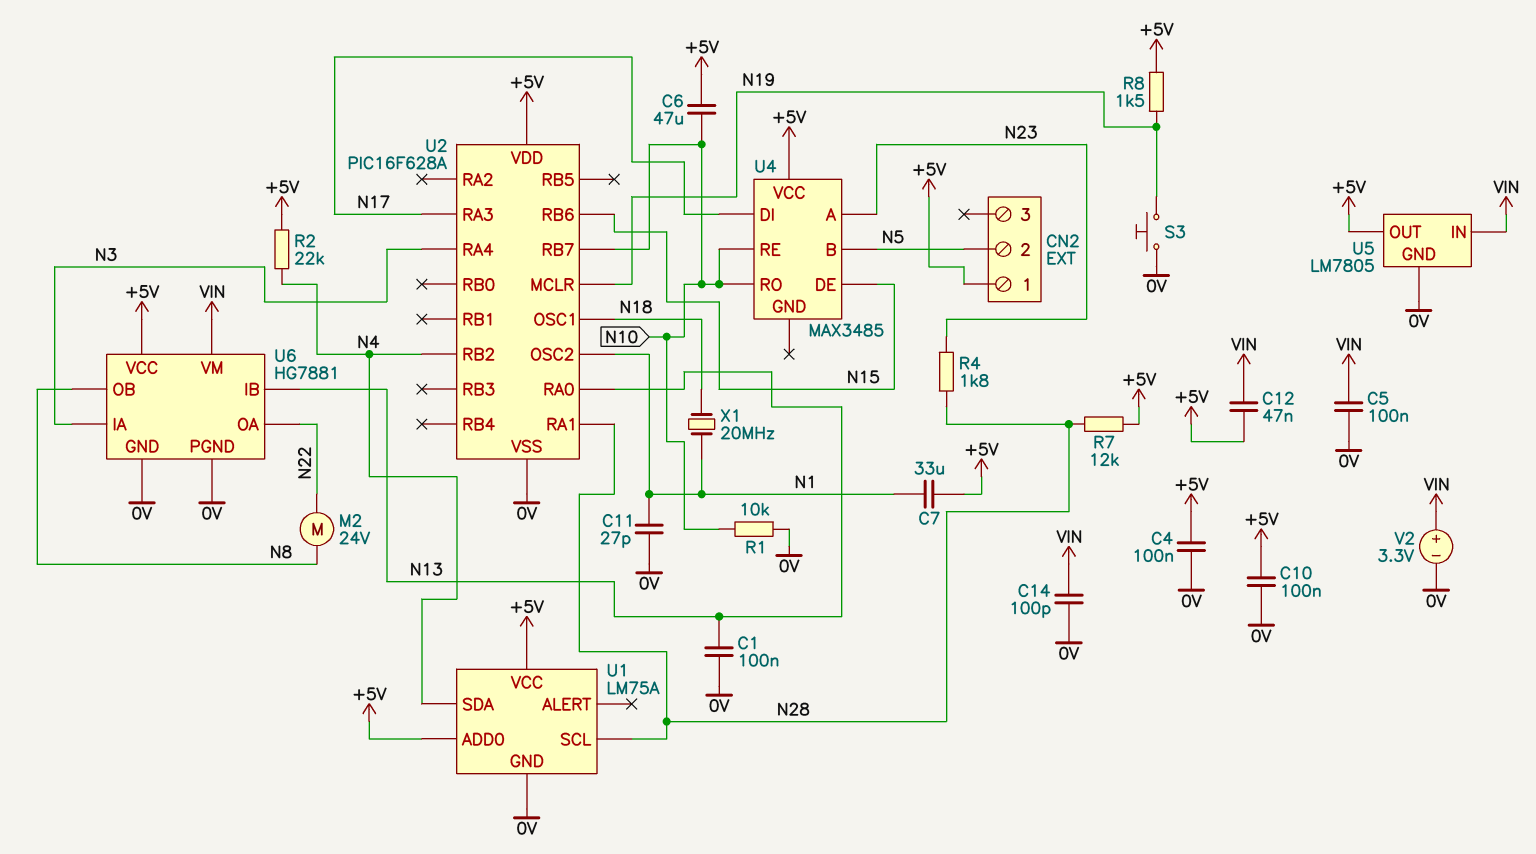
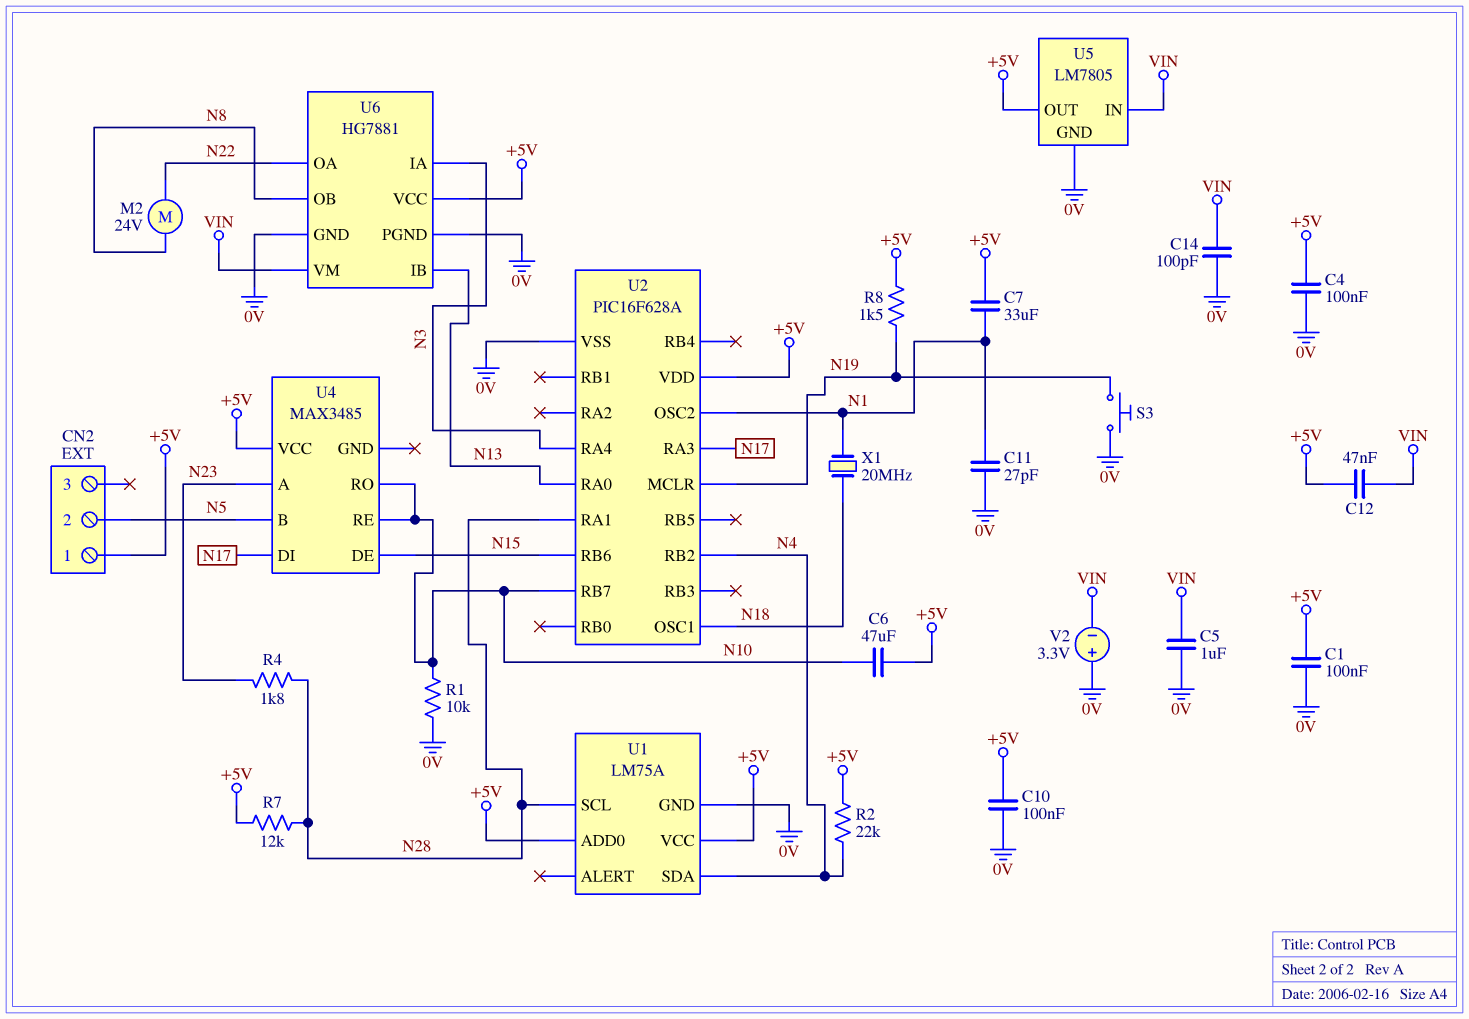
C1: 100nF (0V, N13) -> 100nF (+5V, 0V)
C5: 100nF (0V, VIN) -> 1uF (0V, VIN)
V2: 3.3V (plus VIN, minus 0V) -> 3.3V (plus 0V, minus VIN)

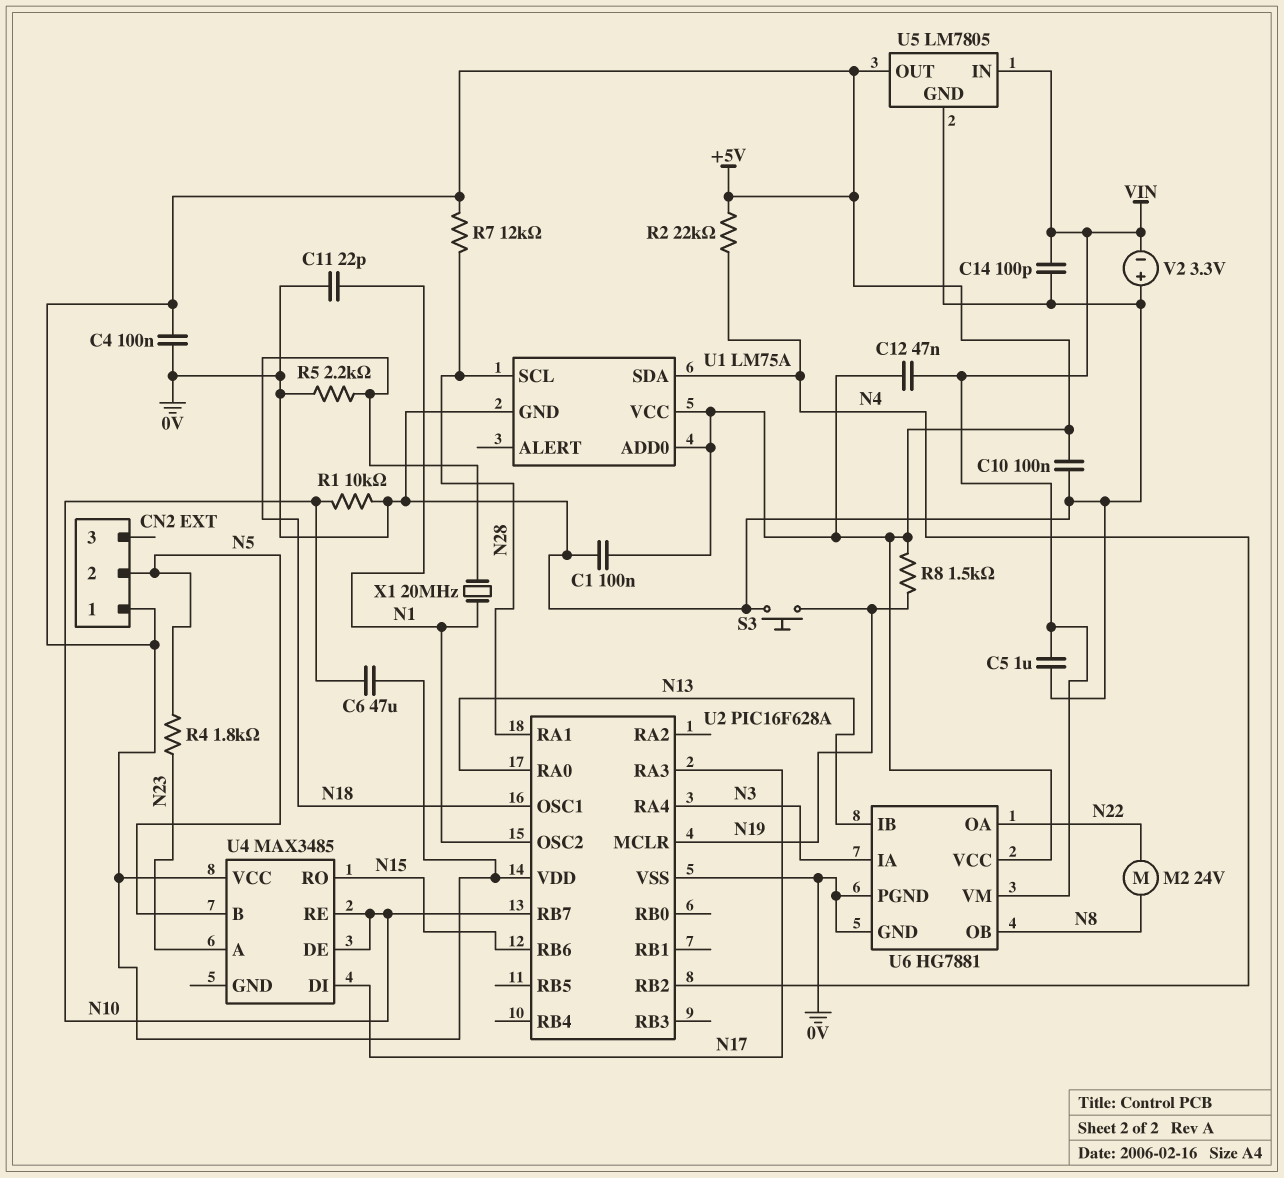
C7: 33uF (+5V, N1) -> none
C11: 27pF (0V, N1) -> 22pF (0V, N1)
R4: 1.8k (N23, N28) -> 1.8k (N5, N23)
R5: none -> 2.2k (0V, N18)
U4 pin DE: N15 -> N10
U4 pin RO: N10 -> N15

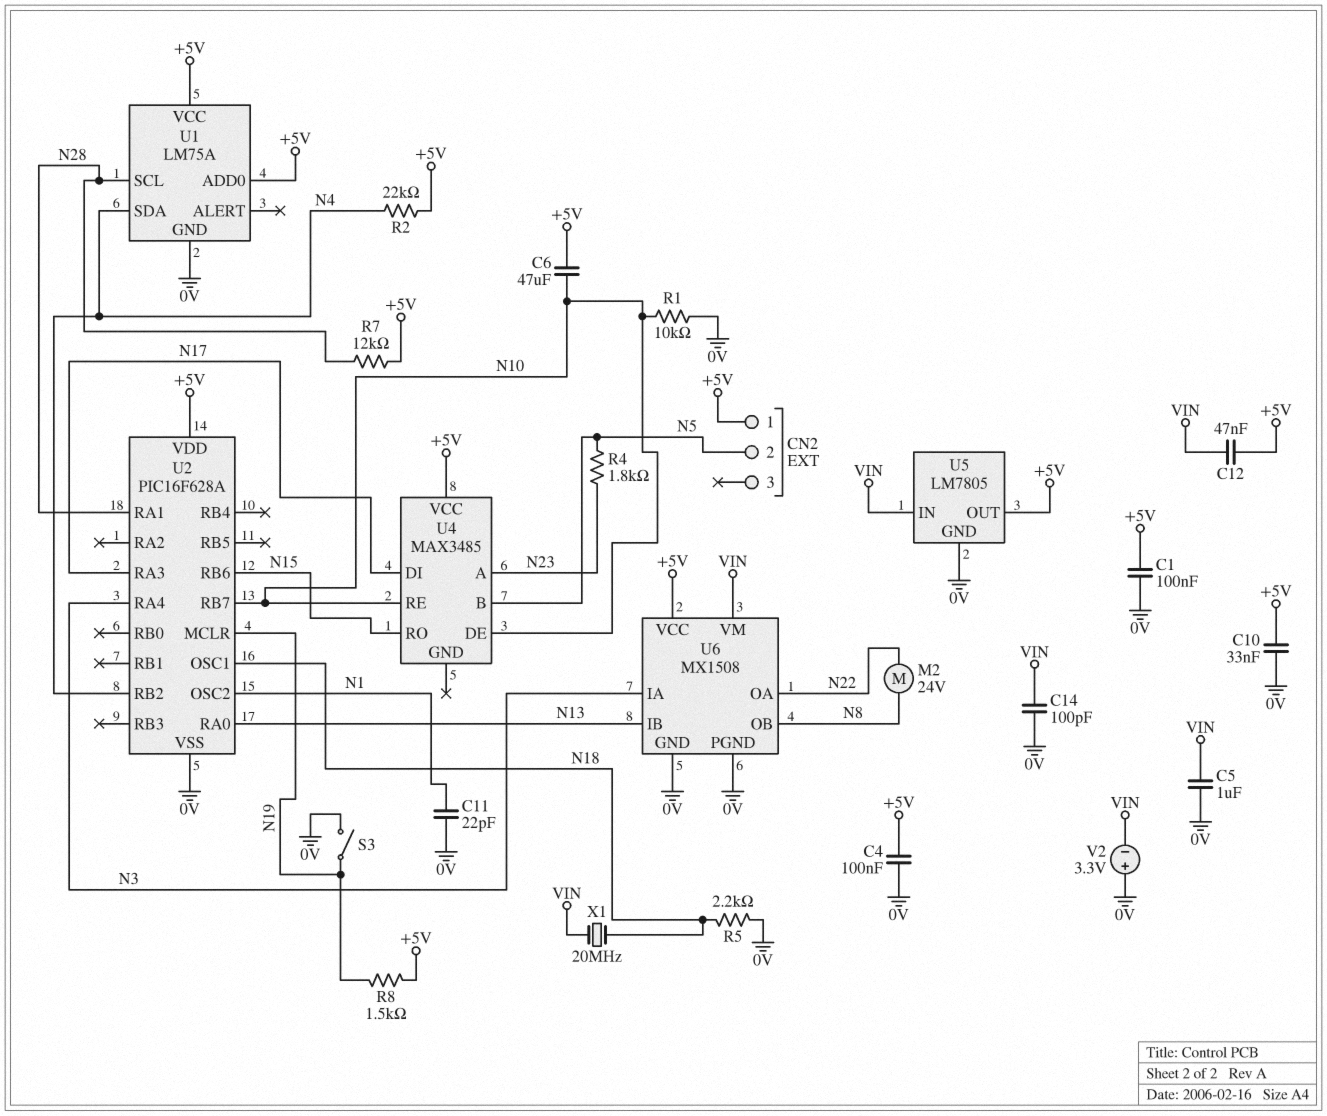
C10: 100nF (+5V, 0V) -> 33nF (+5V, 0V)
S3: button (0V, N19) -> switch (0V, N19)
U6: HG7881 -> MX1508
X1: 20MHz (N1, N18) -> 20MHz (N18, VIN)

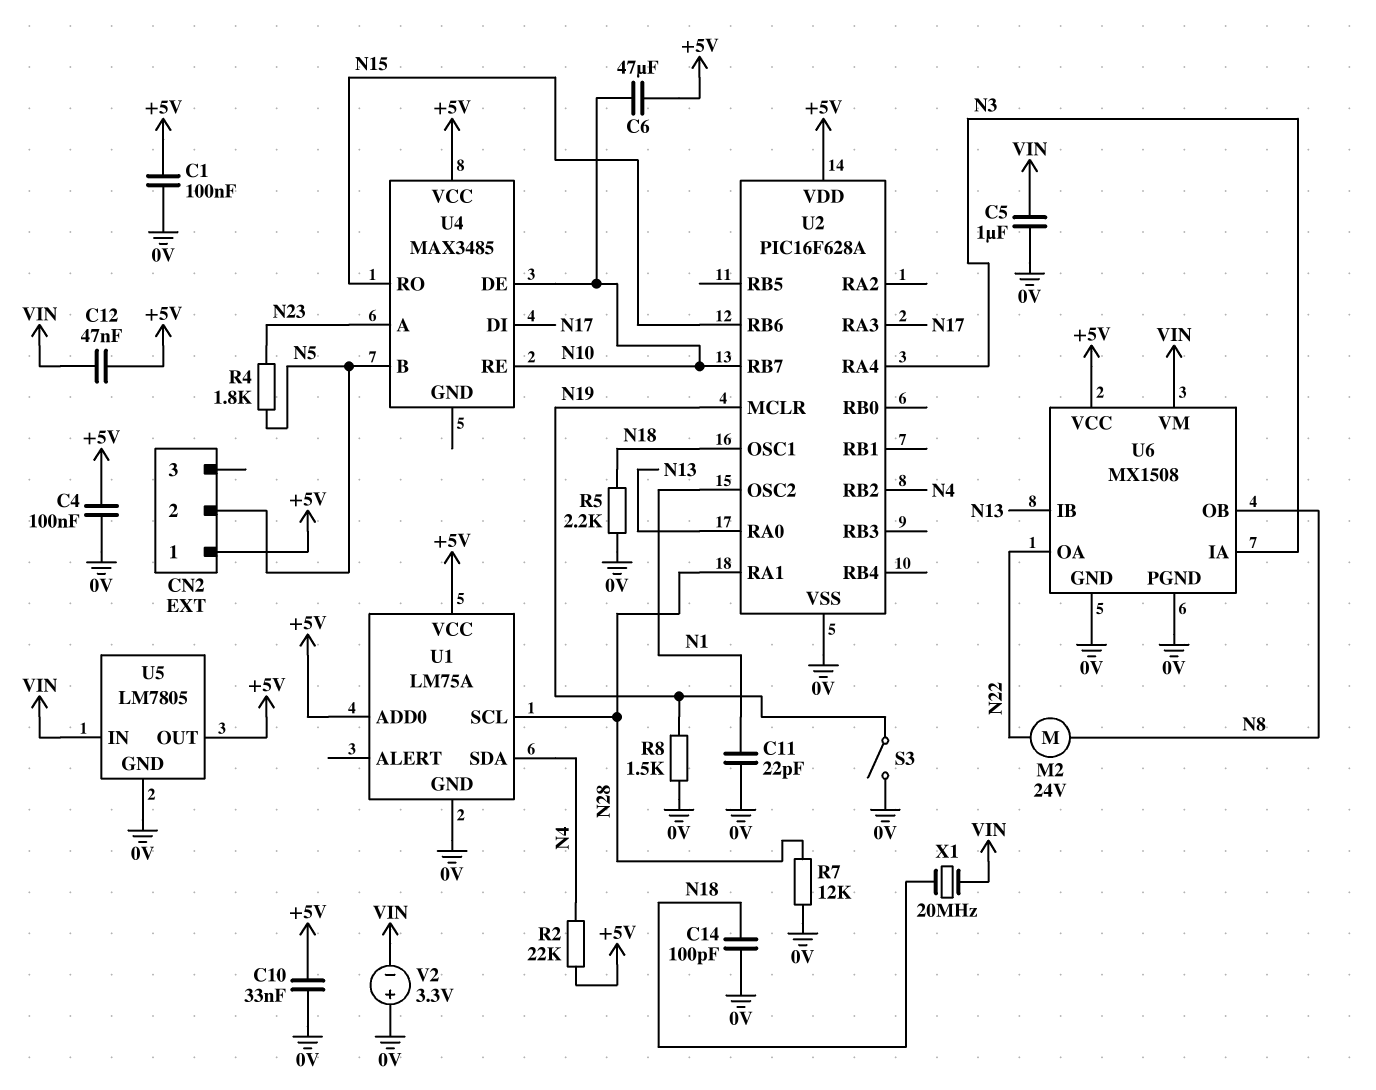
C14: 100pF (0V, VIN) -> 100pF (0V, N18)
R1: 10k (0V, N10) -> none
R7: 12k (+5V, N28) -> 12k (0V, N28)
R8: 1.5k (+5V, N19) -> 1.5k (0V, N19)

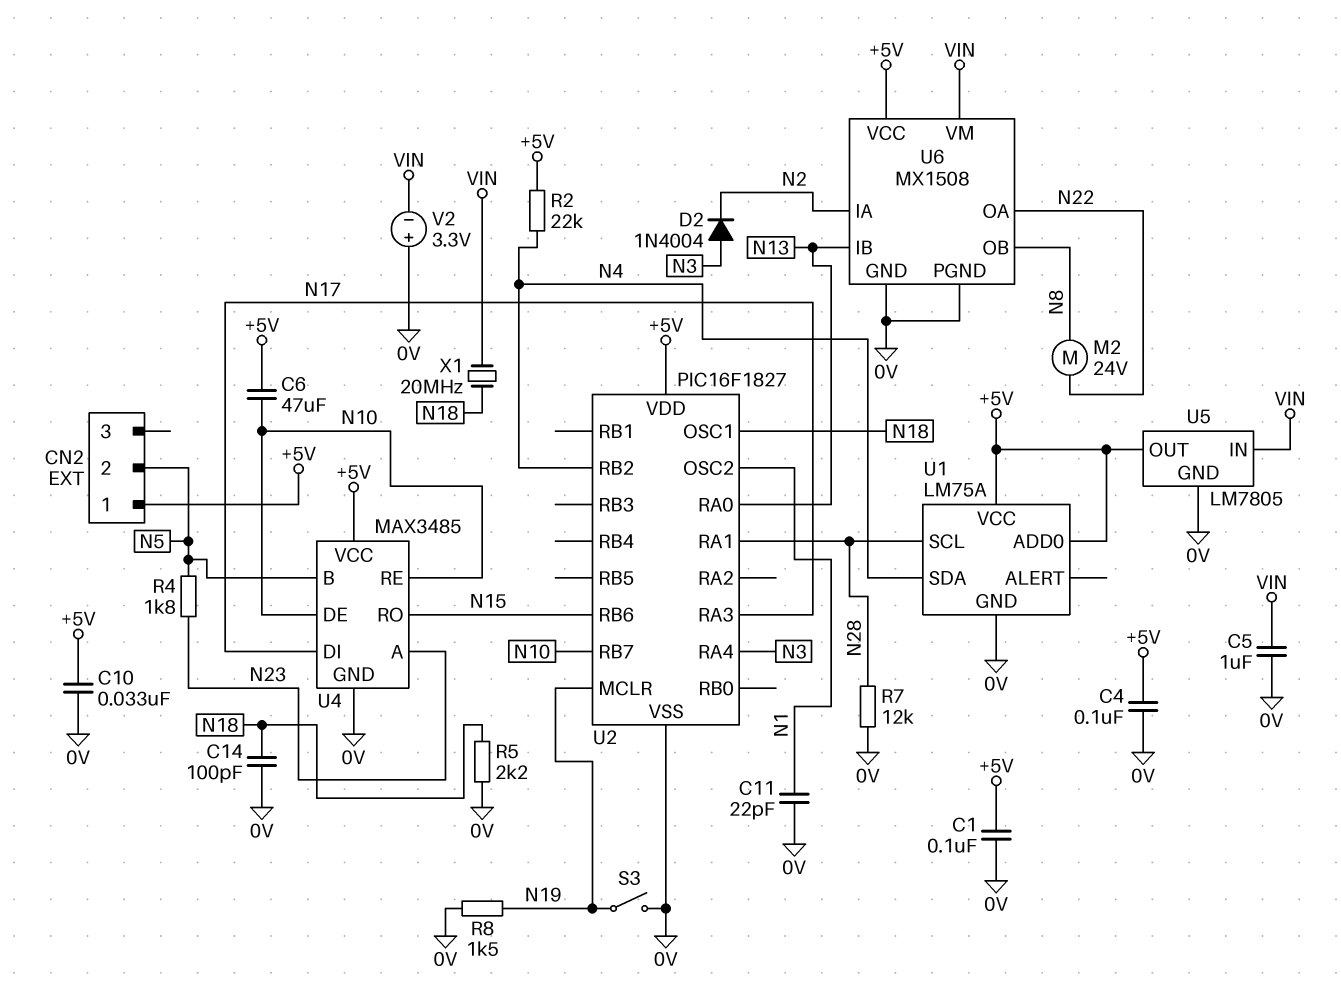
C12: 47nF (+5V, VIN) -> none
D2: none -> diode 1N4004 (A N3, K N2)
U2: PIC16F628A -> PIC16F1827
U4 pin GND: none -> 0V
U6 pin IA: N3 -> N2

